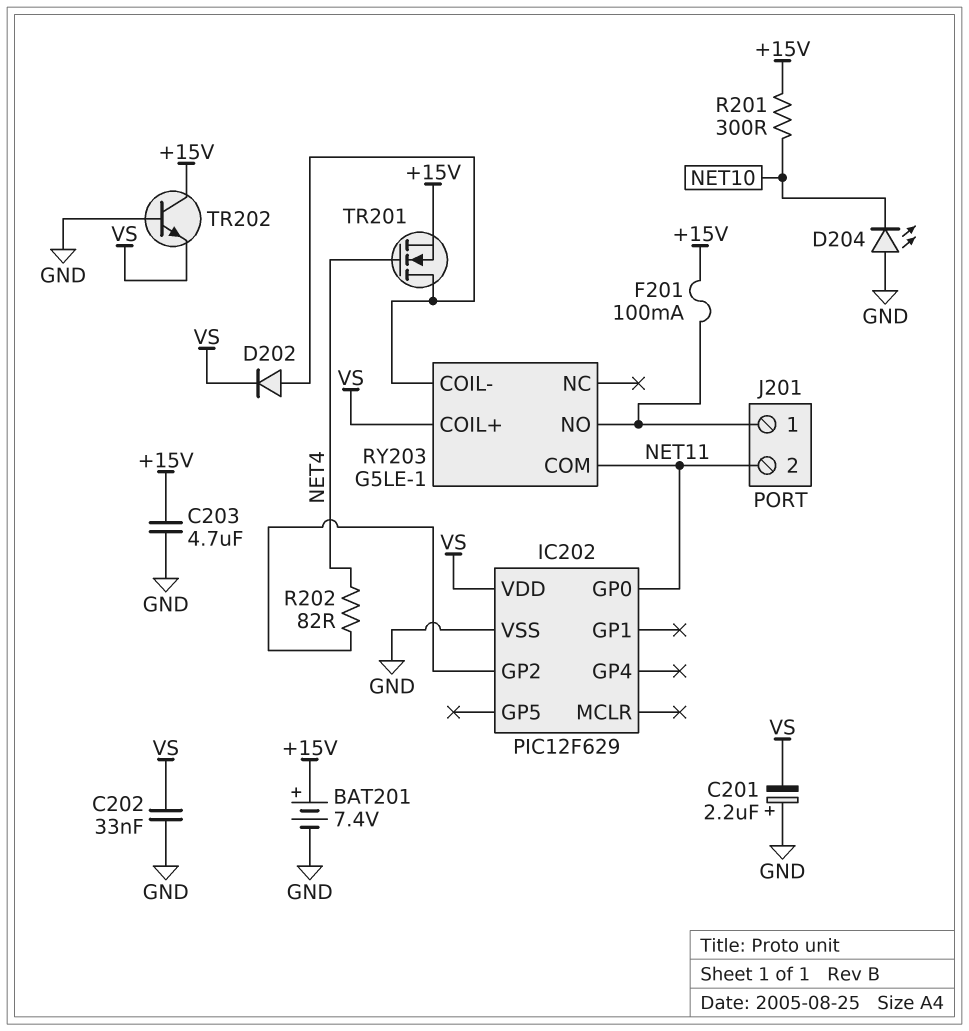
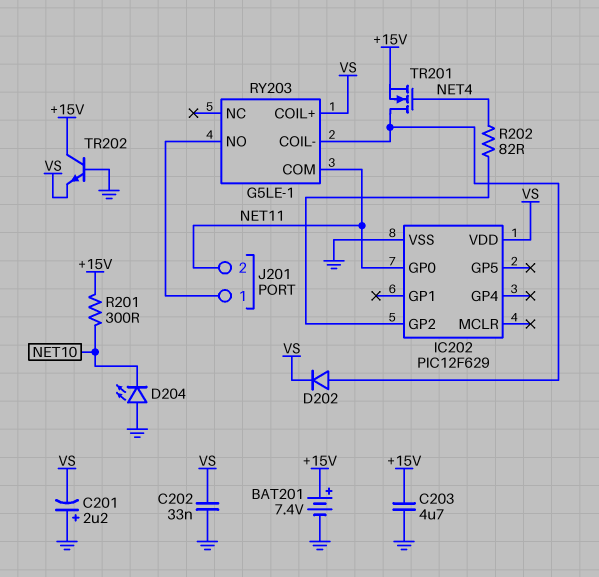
F201: 100mA (+15V, J201/1) -> none

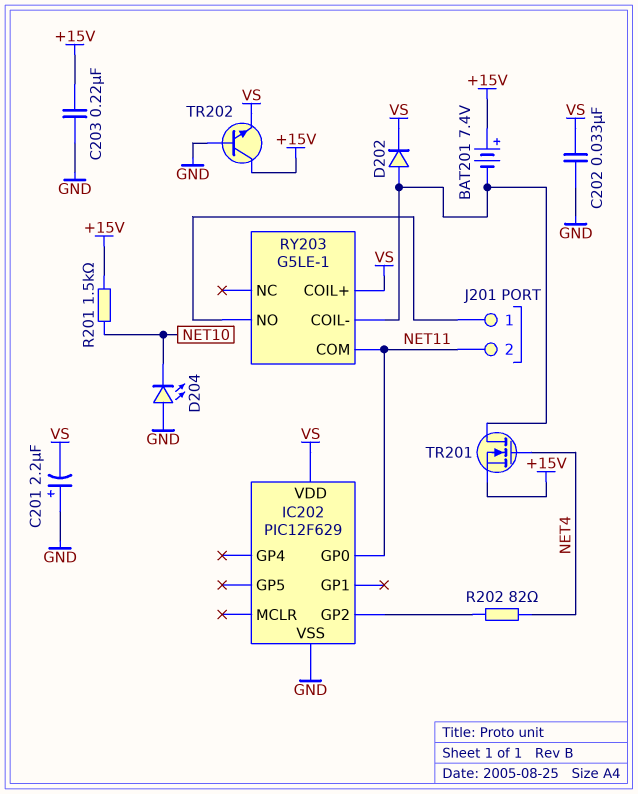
BAT201: 7.4V (plus +15V, minus GND) -> 7.4V (plus +15V, minus RY203/COIL-)
C203: 4.7uF (+15V, GND) -> 220nF (+15V, GND)
R201: 300 (+15V, NET10) -> 1.5k (+15V, NET10)

